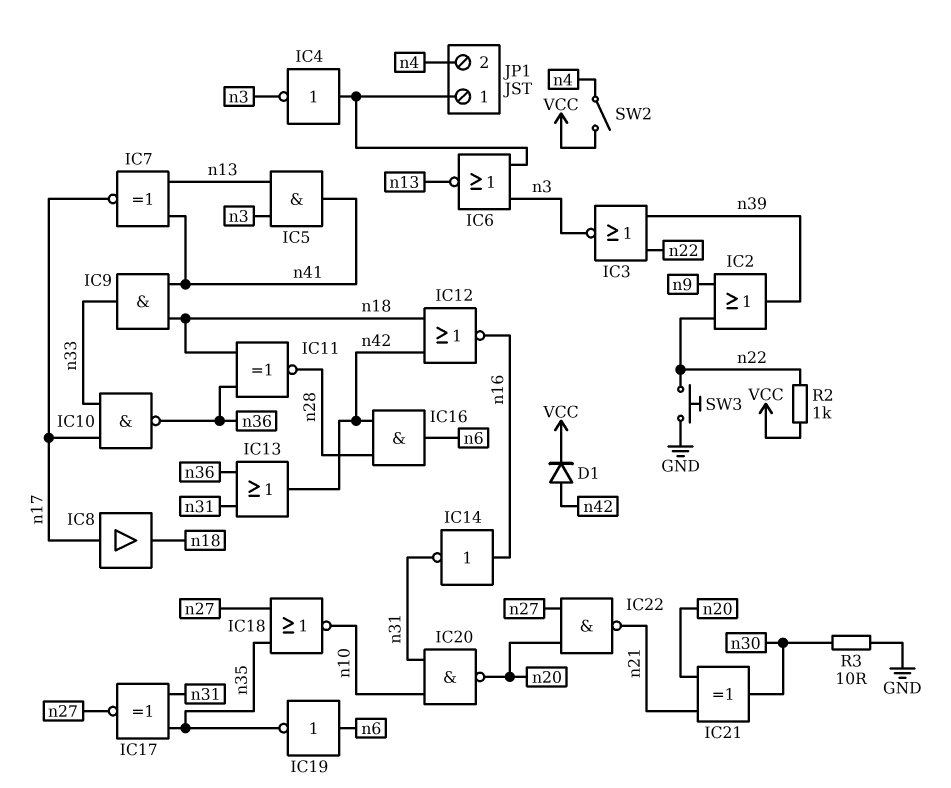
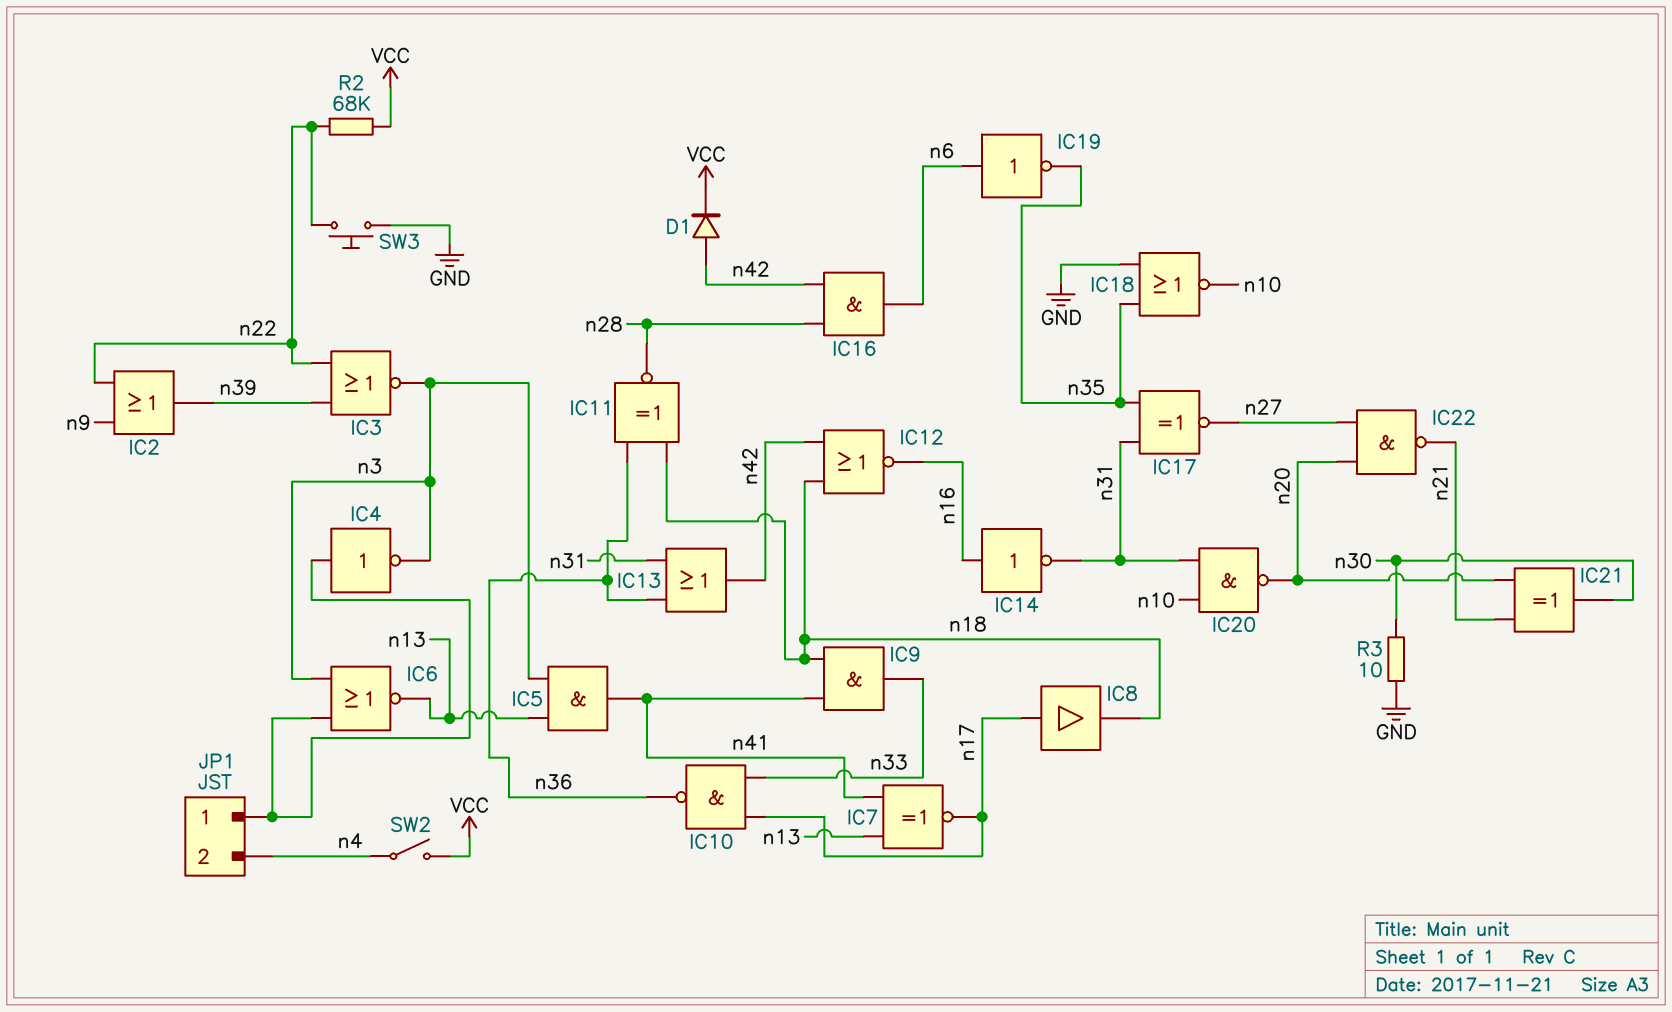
IC18: NOR (in n27, in n35, out n10) -> NOR (in GND, in n35, out n10)
R2: 1k (VCC, n22) -> 68k (VCC, n22)

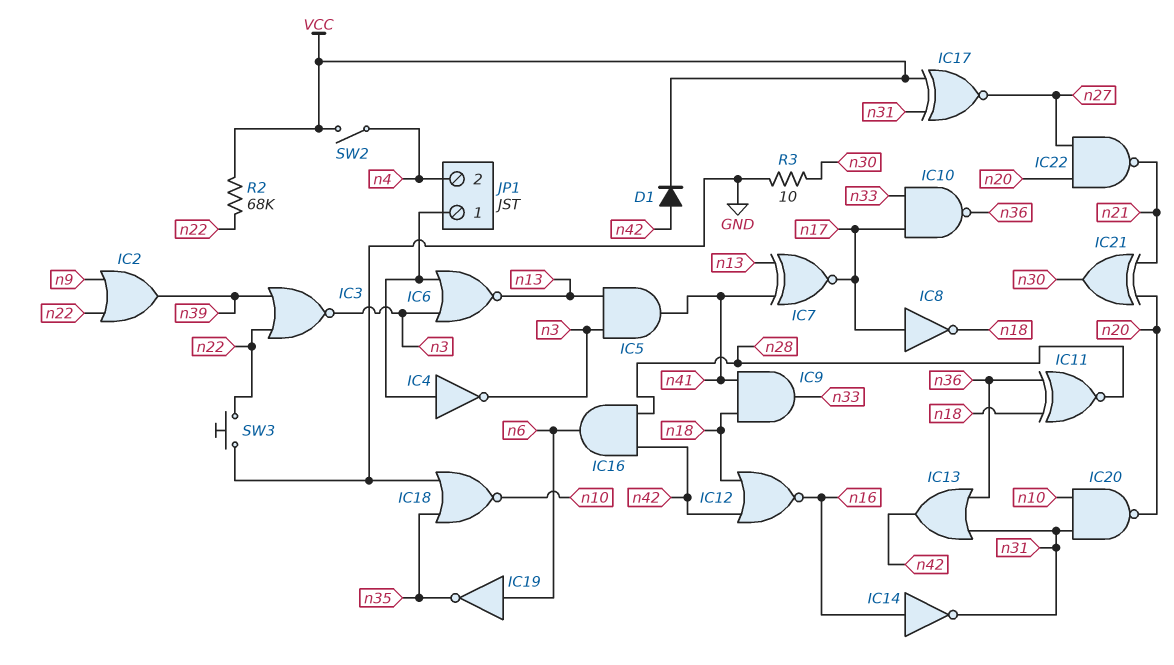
IC8: buffer (in n17, out n18) -> NOT (in n17, out n18)
IC17: XNOR (in n31, in n35, out n27) -> XNOR (in VCC, in n31, out n27)

